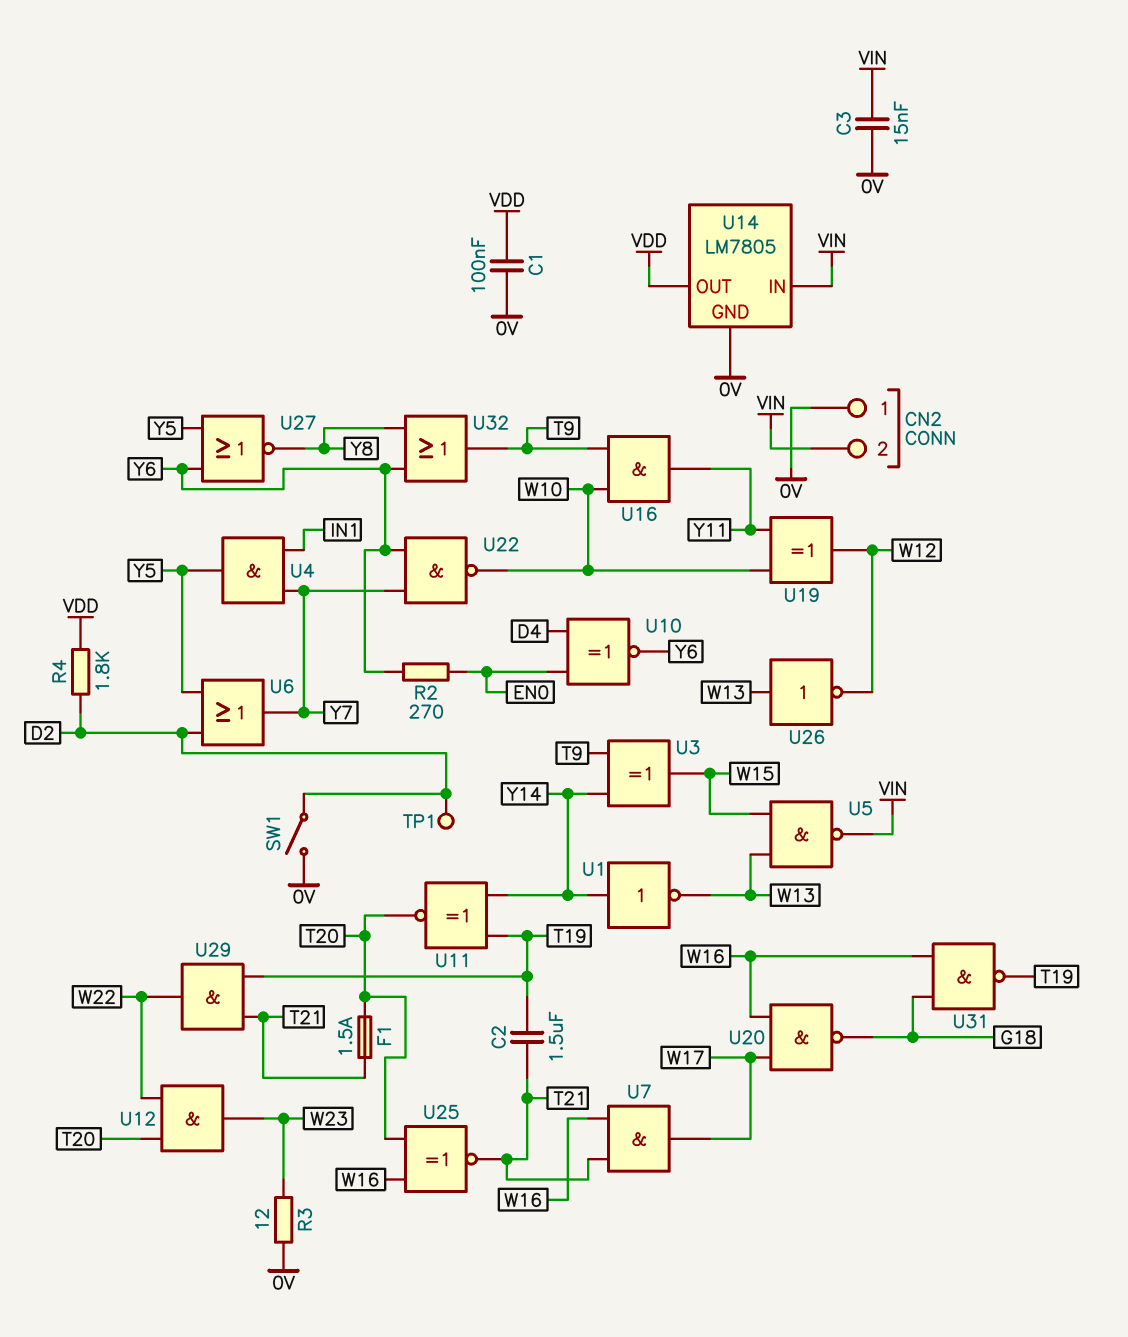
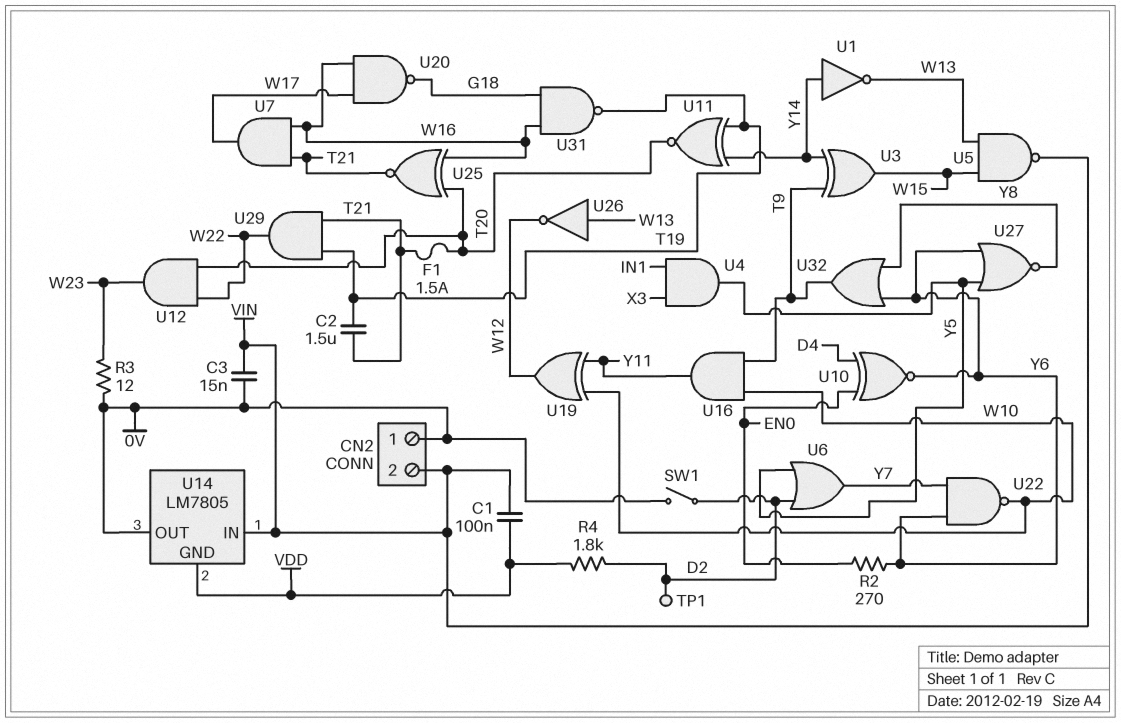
C1: 100nF (0V, VDD) -> 100nF (VDD, VIN)
U4: AND (in IN1, in Y7, out Y5) -> AND (in IN1, in X3, out Y5)
U14 pin GND: 0V -> VDD
U14 pin OUT: VDD -> 0V

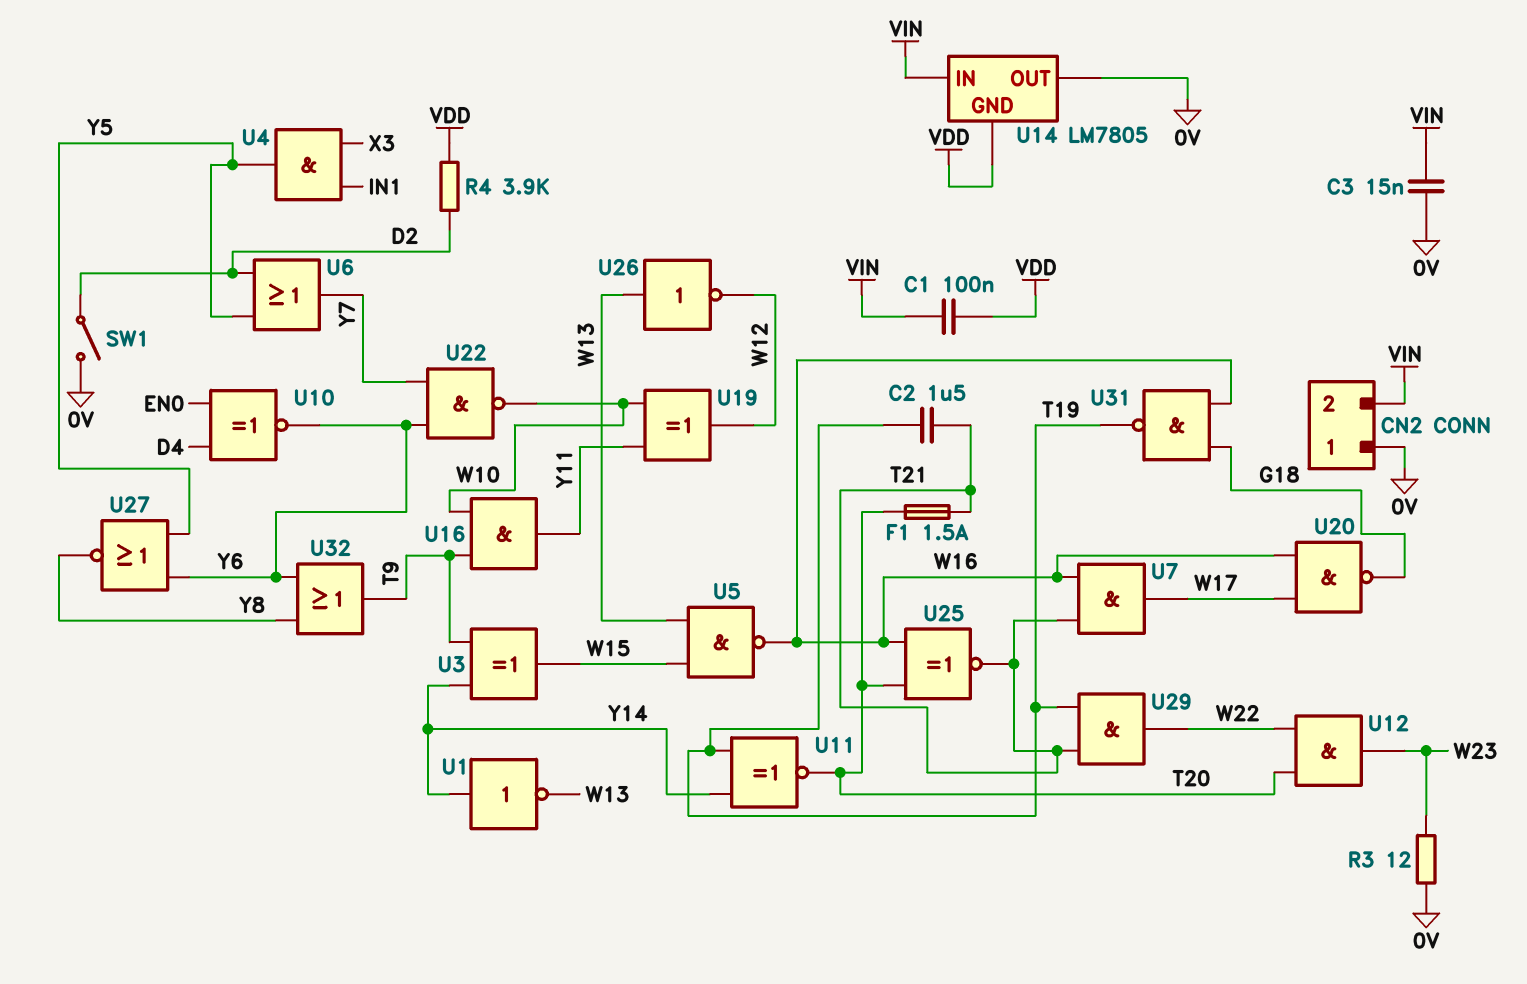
R2: 270 (EN0, Y6) -> none
R4: 1.8k (D2, VDD) -> 3.9k (D2, VDD)
TP1: test point (D2) -> none
U5: NAND (in W13, in W15, out VIN) -> NAND (in W13, in W15, out W16)

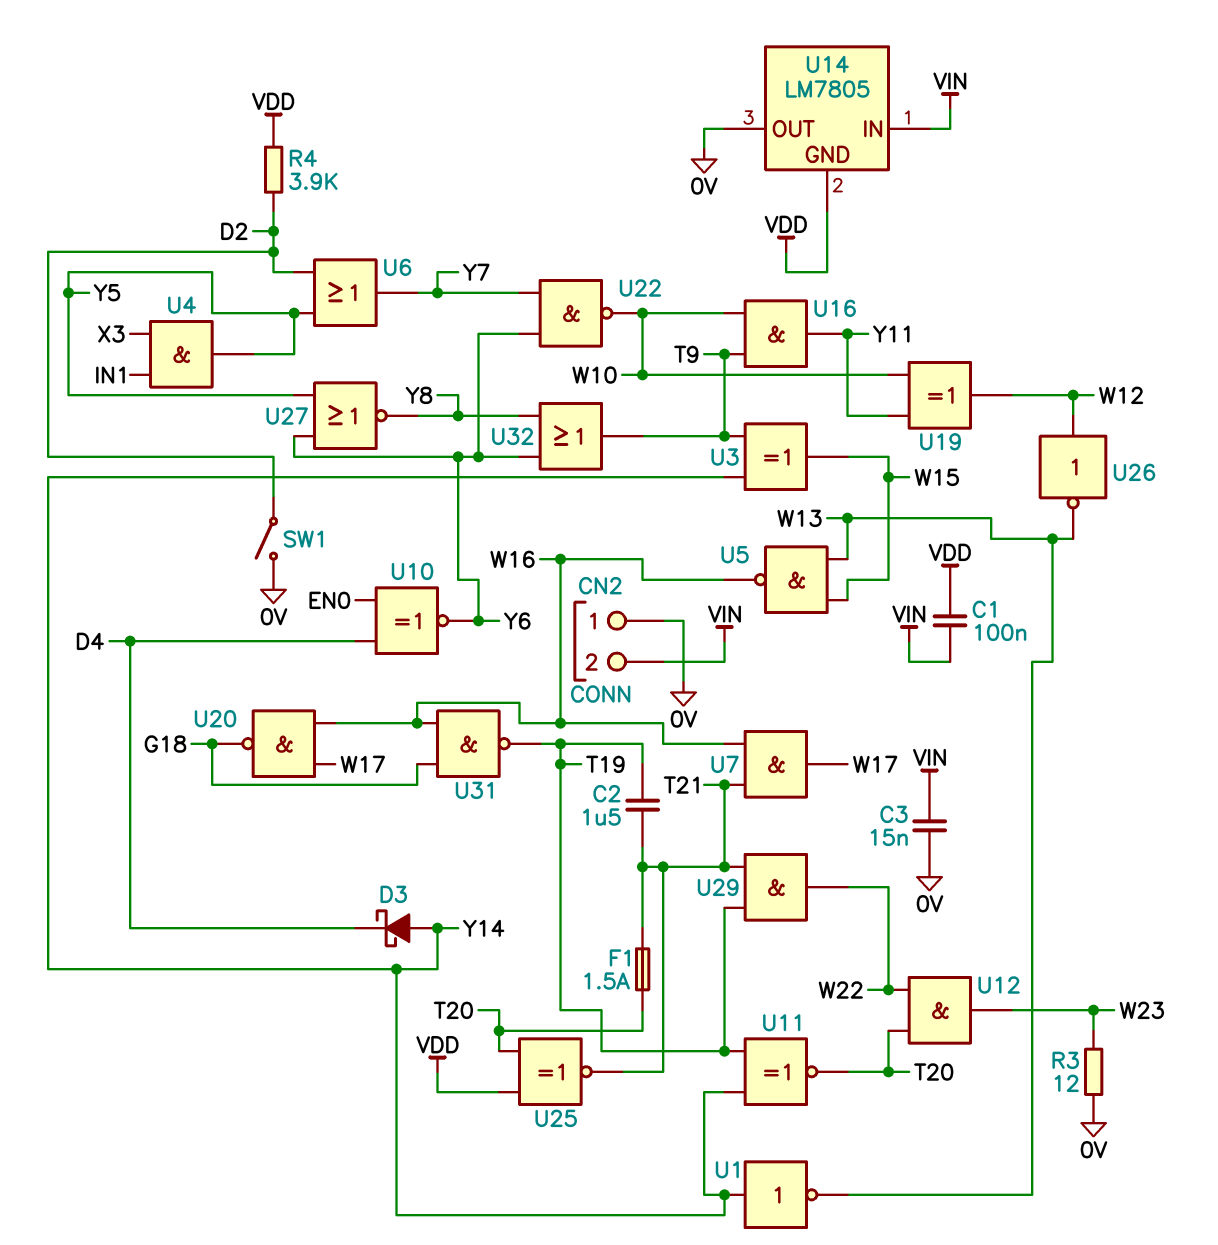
D3: none -> schottky (A Y14, K D4)
U25: XNOR (in T20, in W16, out T21) -> XNOR (in T20, in VDD, out T21)
U26: NOT (in W13, out W12) -> NOT (in W12, out W13)

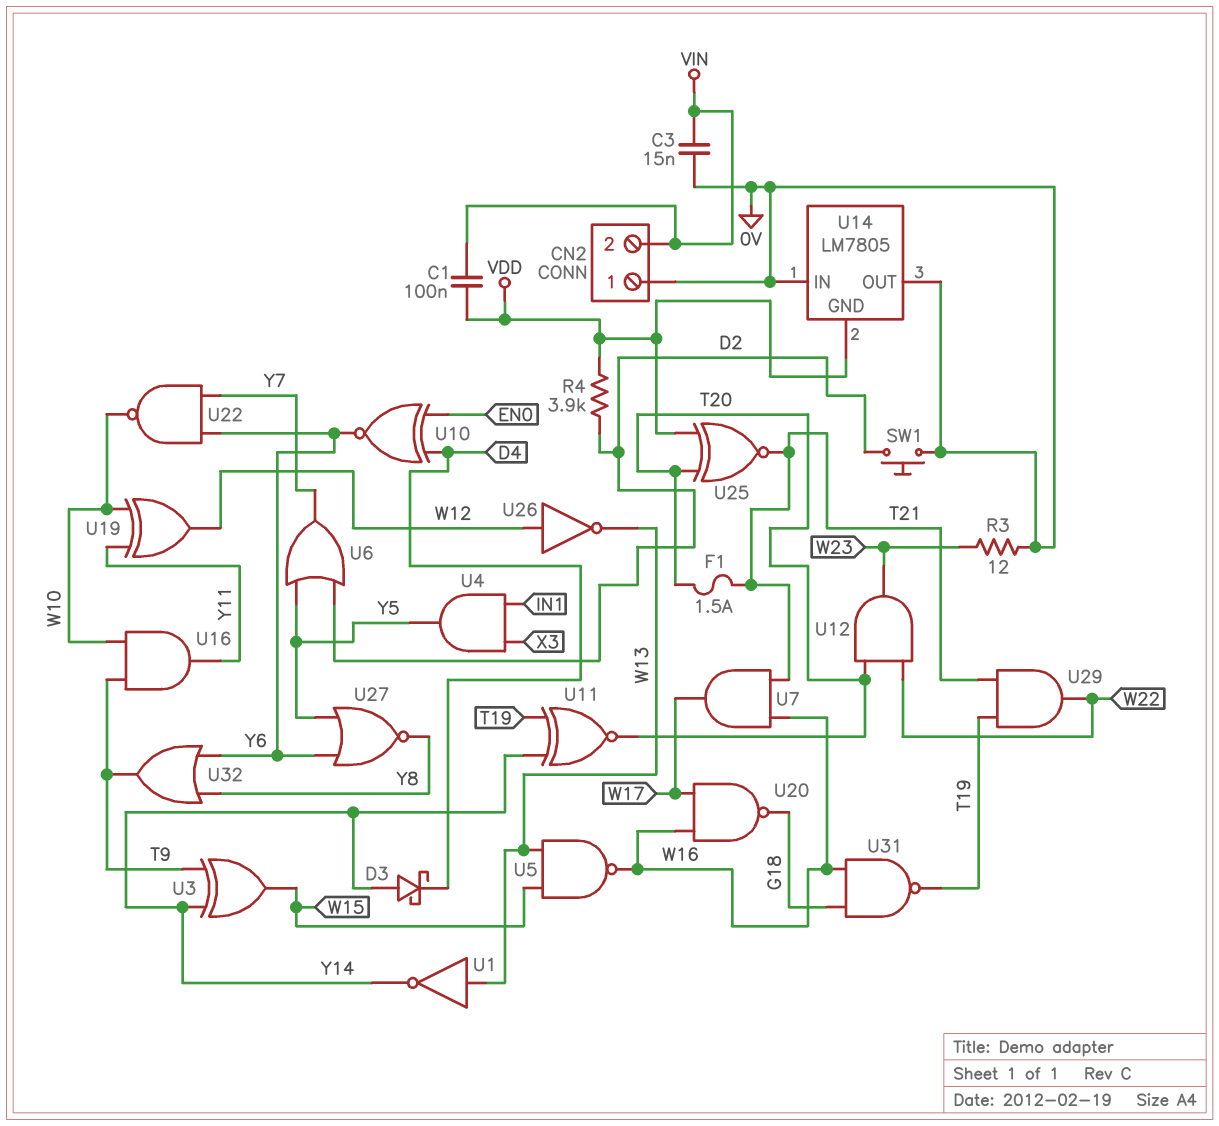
C2: 1.5uF (T19, T21) -> none
SW1: switch (0V, D2) -> button (0V, D2)
U1: NOT (in Y14, out W13) -> NOT (in W13, out Y14)
U14 pin IN: VIN -> 0V

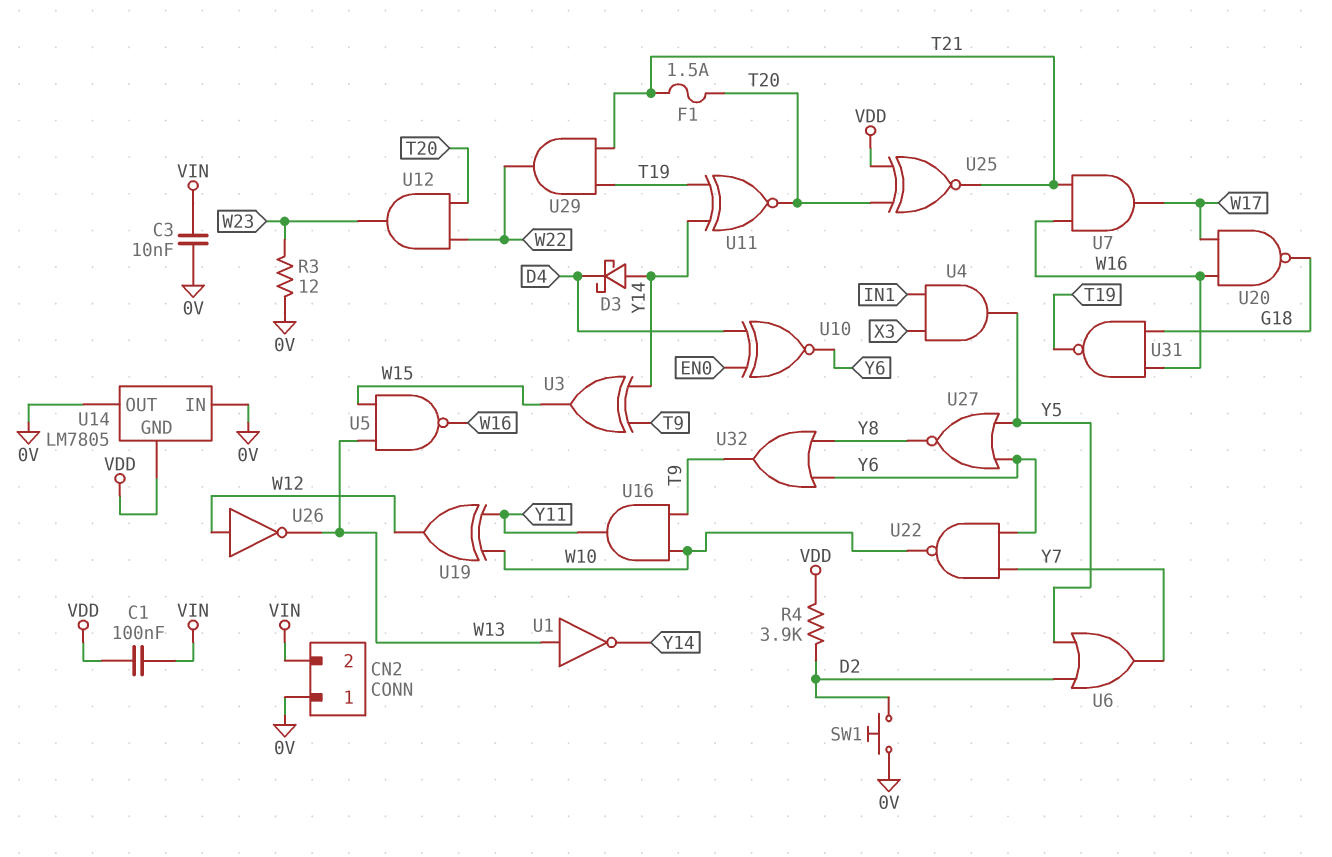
C3: 15nF (0V, VIN) -> 10nF (0V, VIN)

